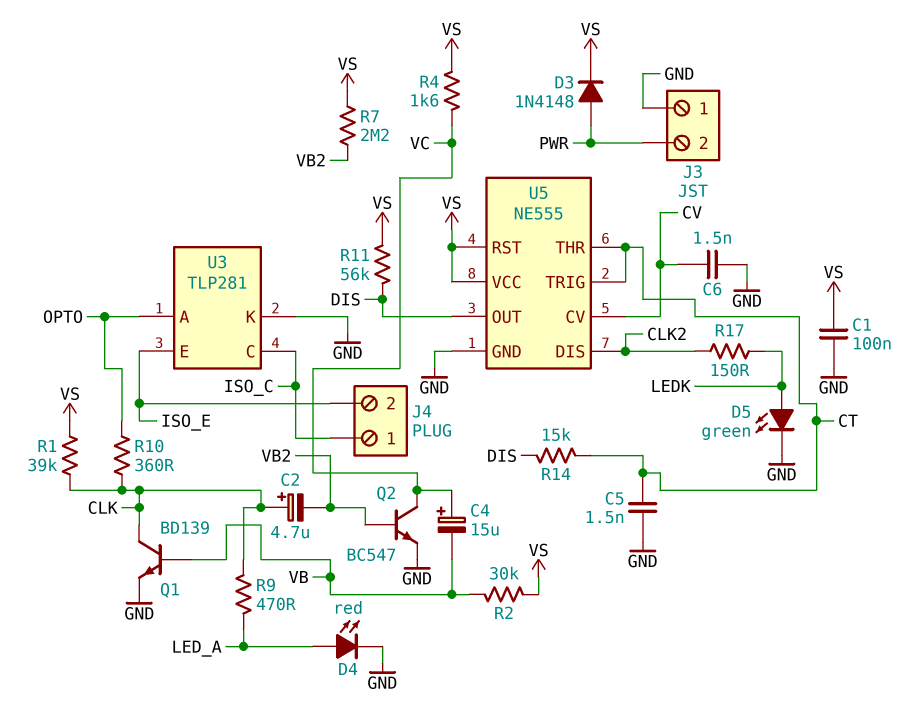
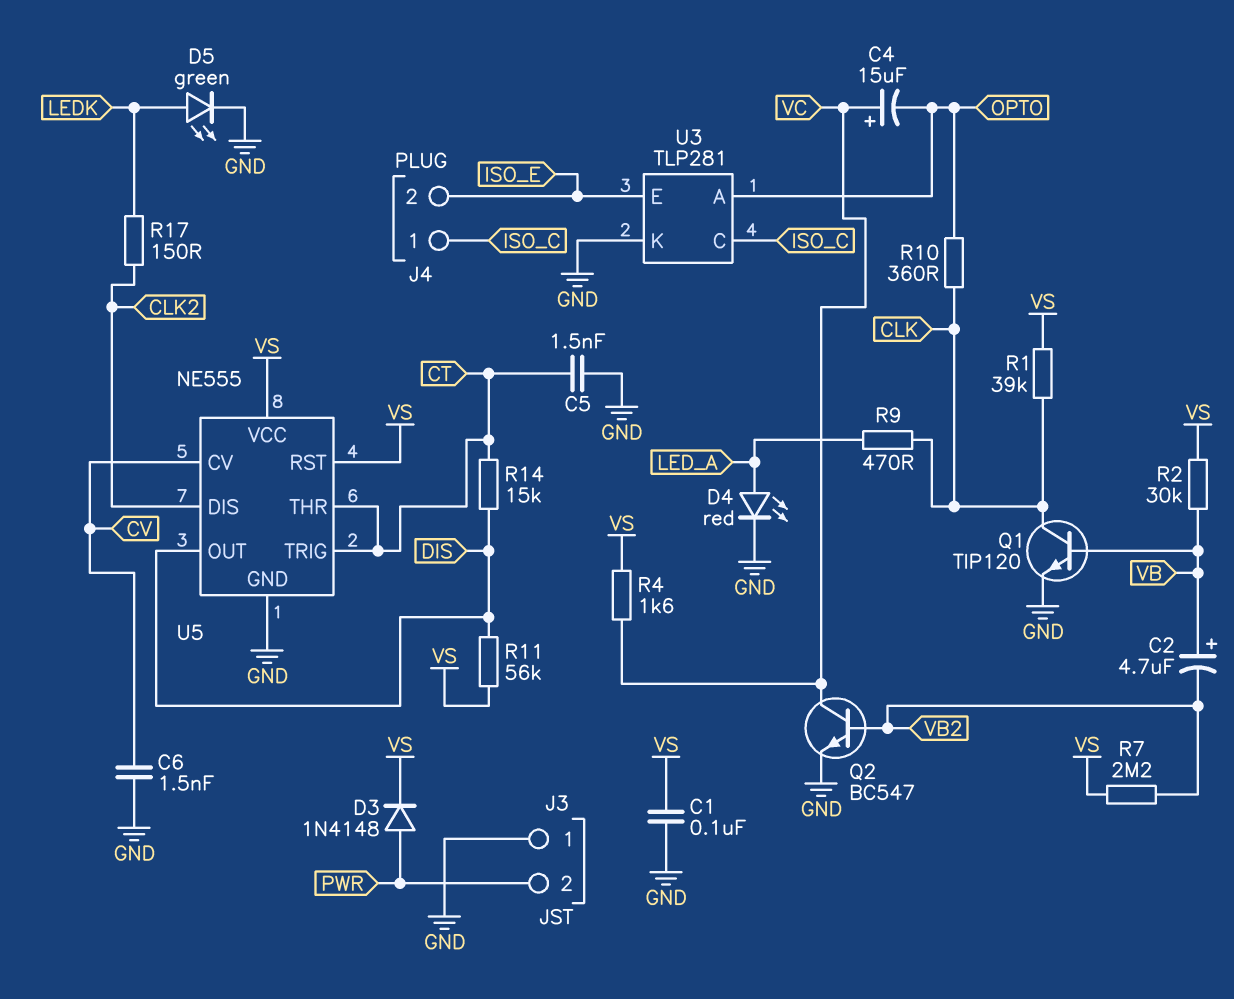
C2: 4.7uF (plus CLK, minus VB2) -> 4.7uF (plus VB, minus VB2)
C4: 15uF (plus VC, minus VB) -> 15uF (plus VC, minus OPTO)
Q1: NPN BD139 (B VB, C CLK, E GND) -> NPN TIP120 (B VB, C CLK, E GND)

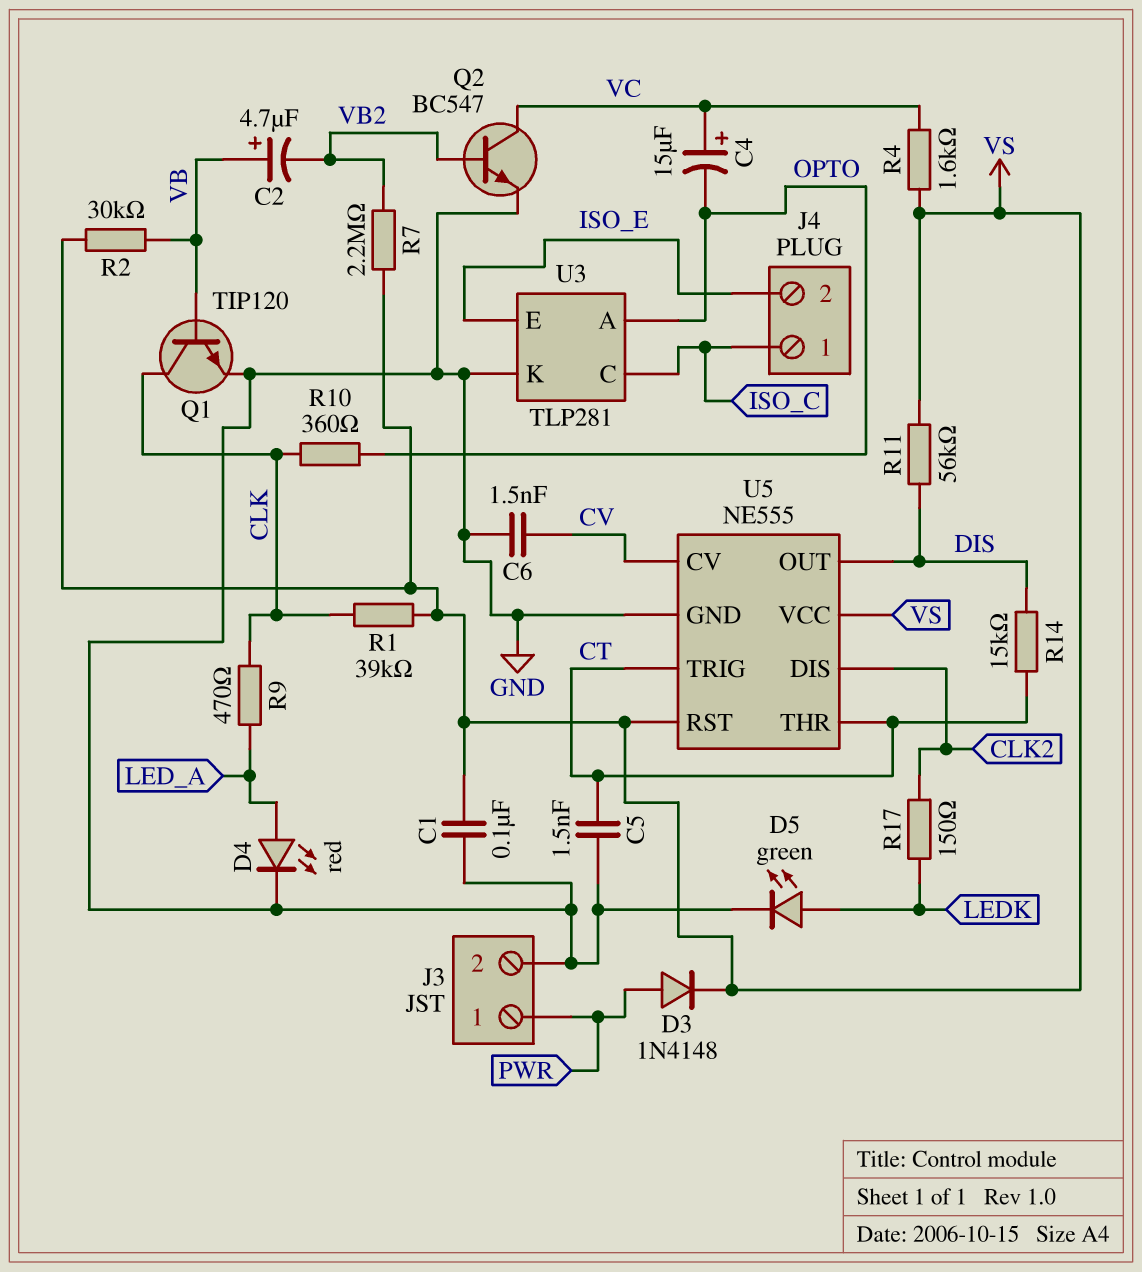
J3 pin 1: GND -> PWR
J3 pin 2: PWR -> GND

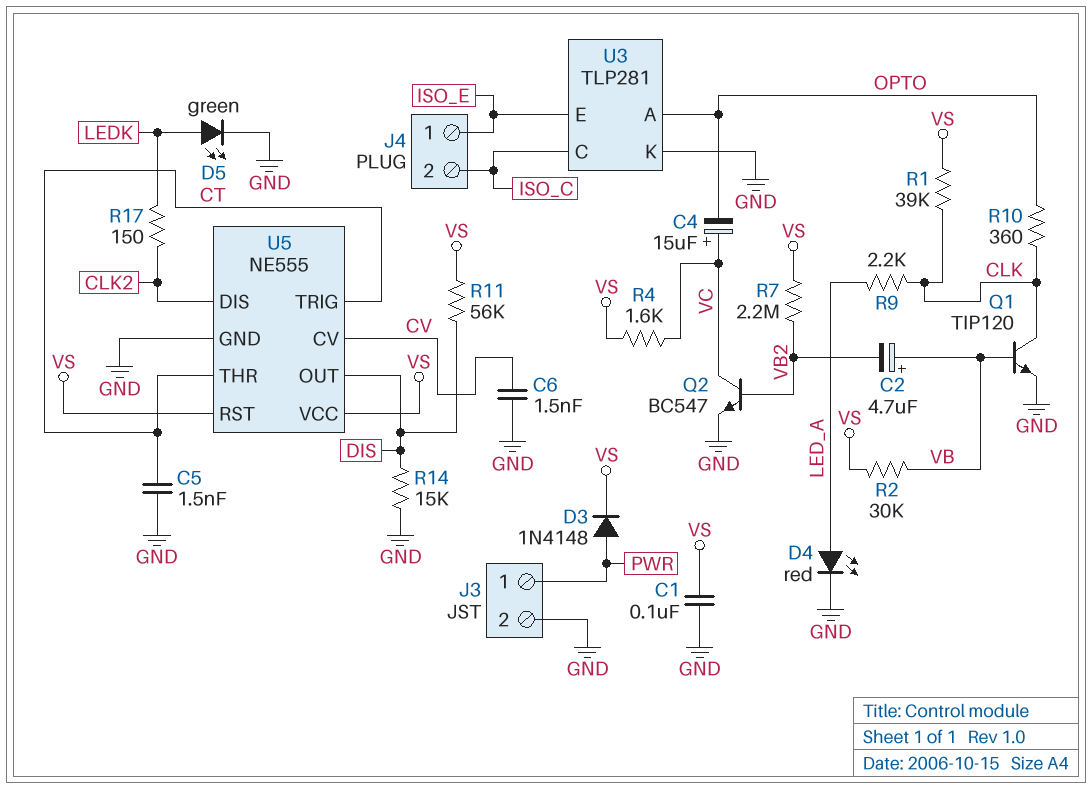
J4 pin 1: ISO_C -> ISO_E
J4 pin 2: ISO_E -> ISO_C
R9: 470 (CLK, LED_A) -> 2.2k (CLK, LED_A)
R14: 15k (CT, DIS) -> 15k (DIS, GND)

